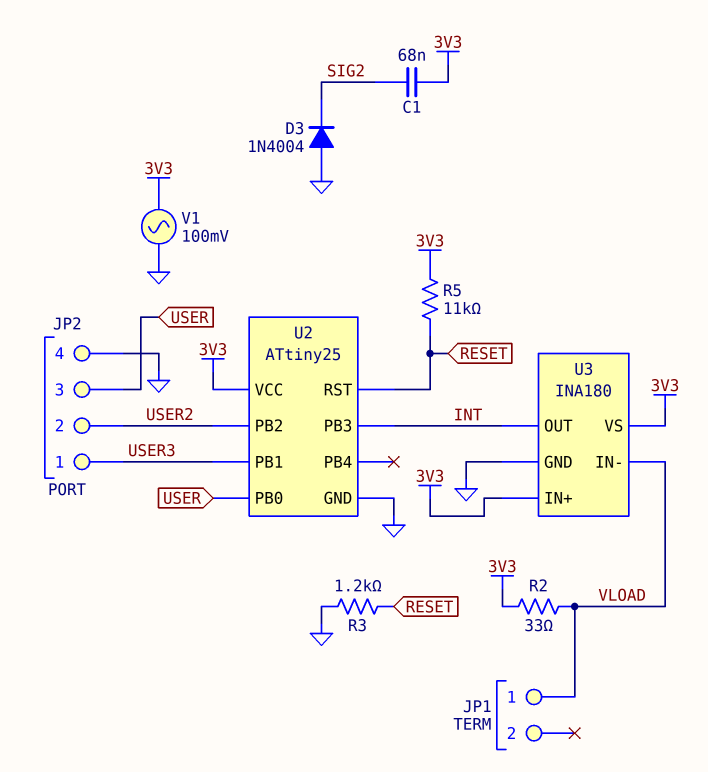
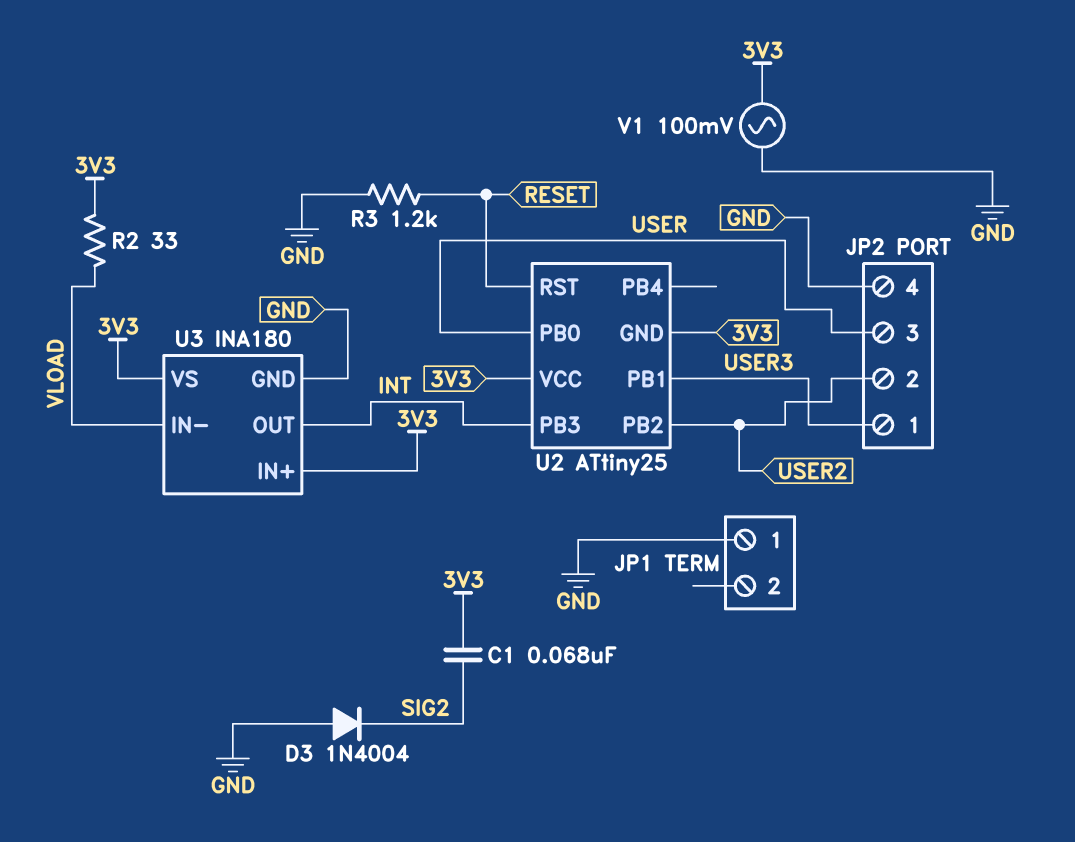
JP1 pin 1: VLOAD -> GND
R5: 11k (3V3, RESET) -> none
U2 pin GND: GND -> 3V3

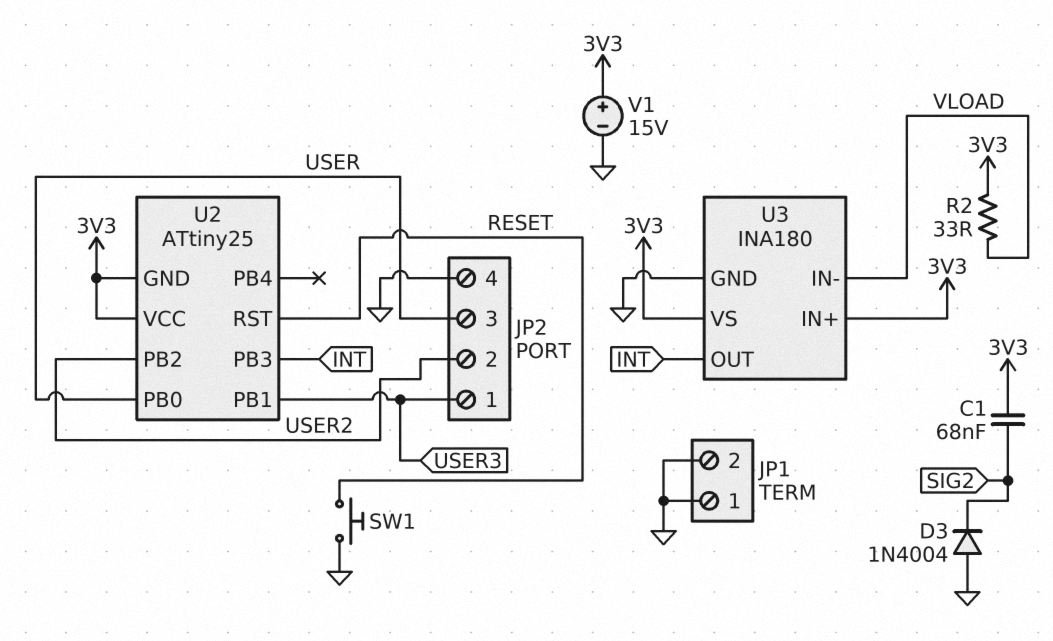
JP1 pin 2: none -> GND
R3: 1.2k (GND, RESET) -> none
SW1: none -> button (GND, RESET)
V1: AC 100mV (3V3, GND) -> 15V (plus 3V3, minus GND)

